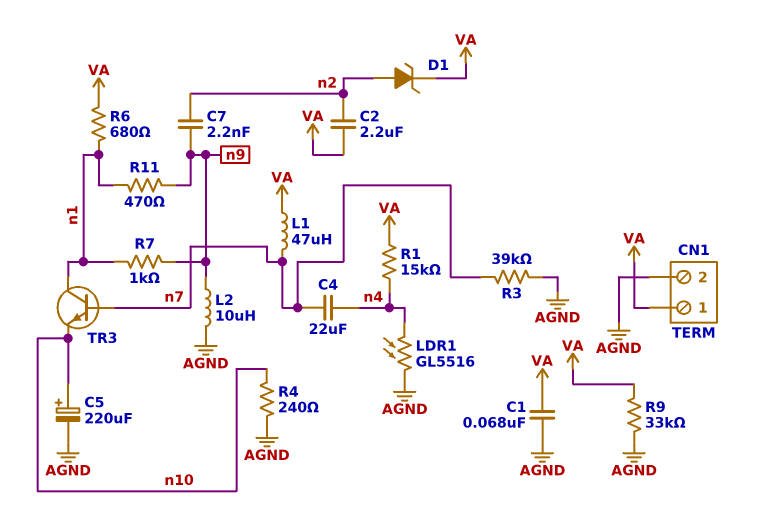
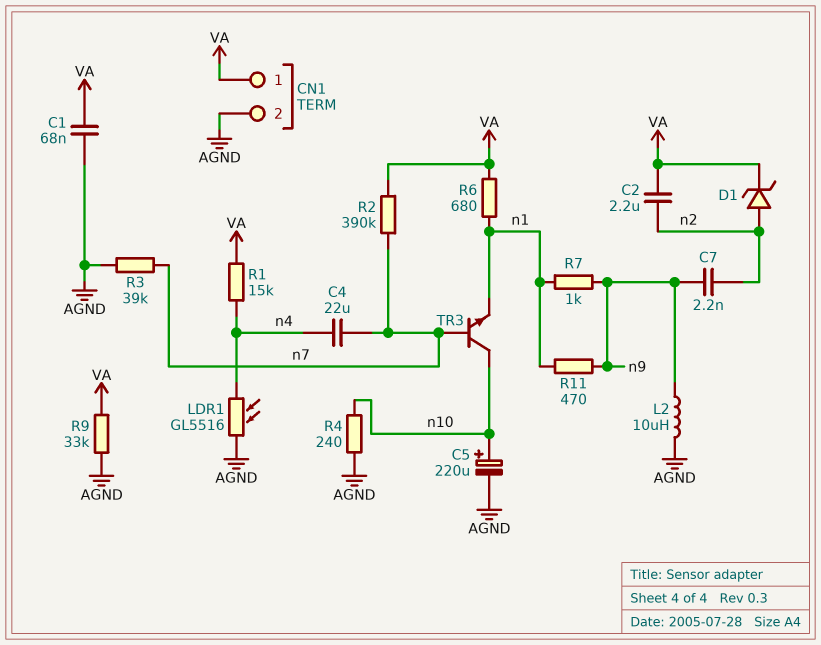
L1: 47uH (VA, n7) -> none
R2: none -> 390k (VA, n7)
TR3: NPN (B n7, C n1, E n10) -> NPN (B n7, C n10, E n1)

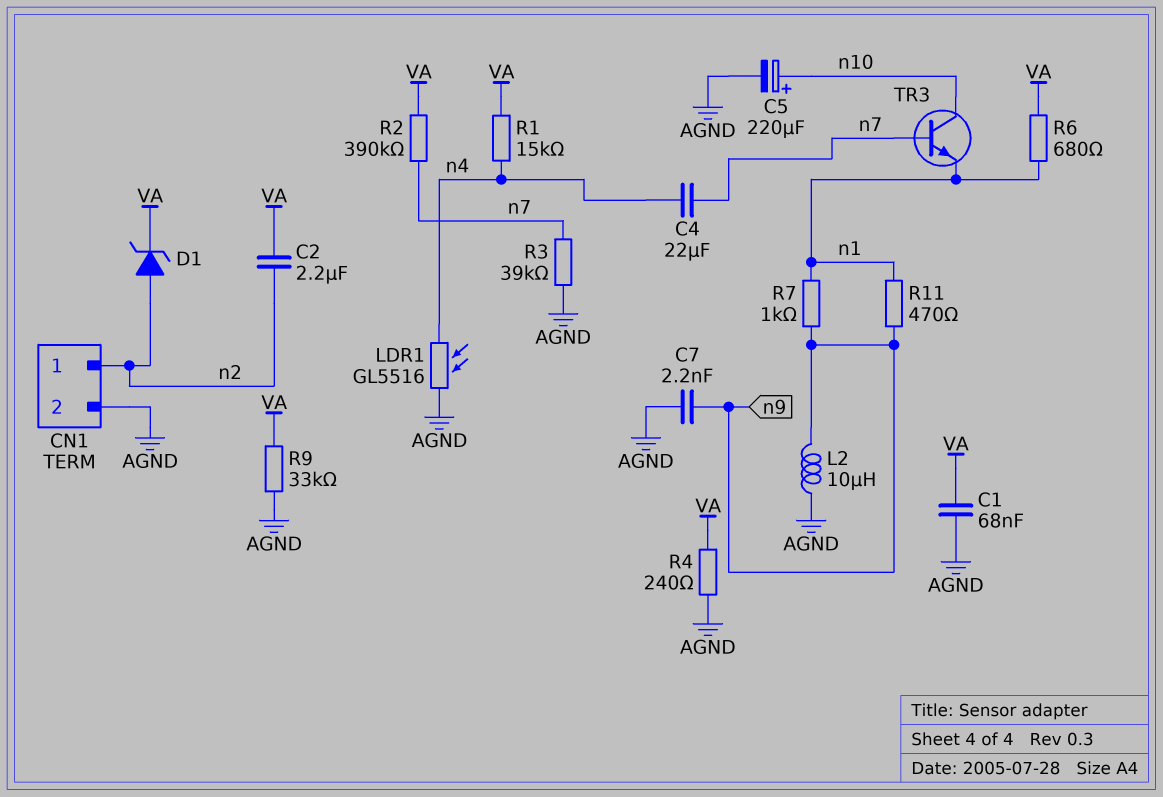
C7: 2.2nF (n2, n9) -> 2.2nF (AGND, n9)
CN1 pin 1: VA -> n2
R4: 240 (AGND, n10) -> 240 (AGND, VA)

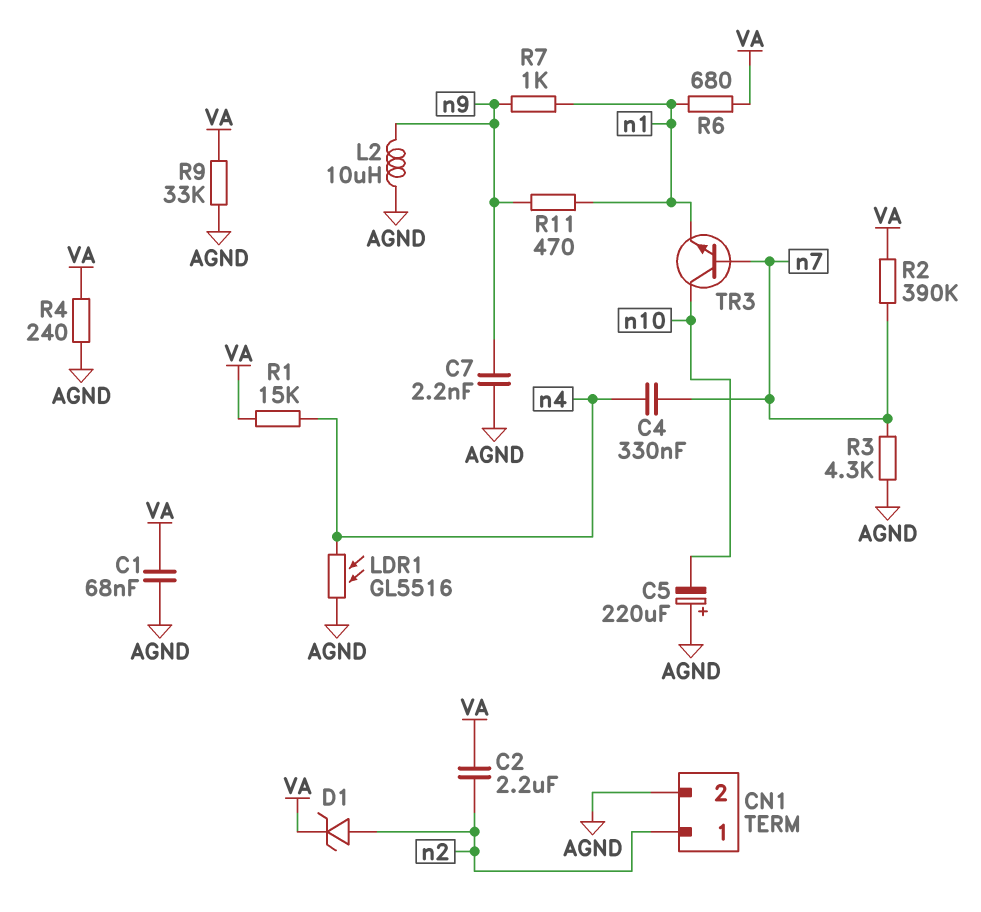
C4: 22uF (n4, n7) -> 330nF (n4, n7)
C5: 220uF (plus n10, minus AGND) -> 220uF (plus AGND, minus n10)
R3: 39k (AGND, n7) -> 4.3k (AGND, n7)

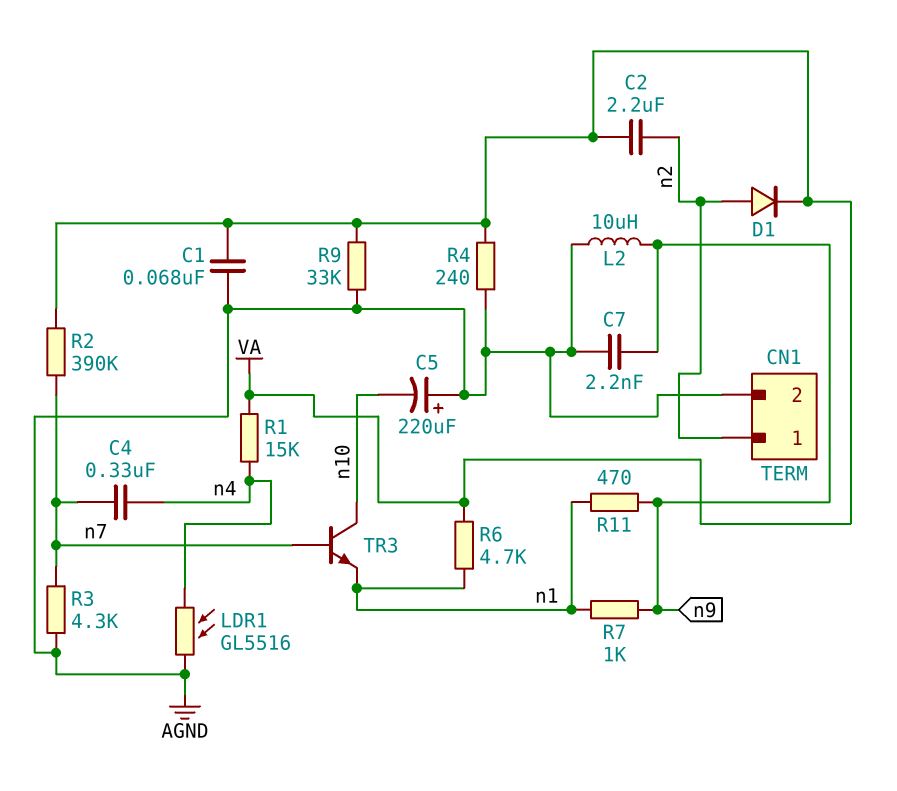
D1: zener (A n2, K VA) -> diode (A n2, K VA)
R6: 680 (VA, n1) -> 4.7k (VA, n1)

